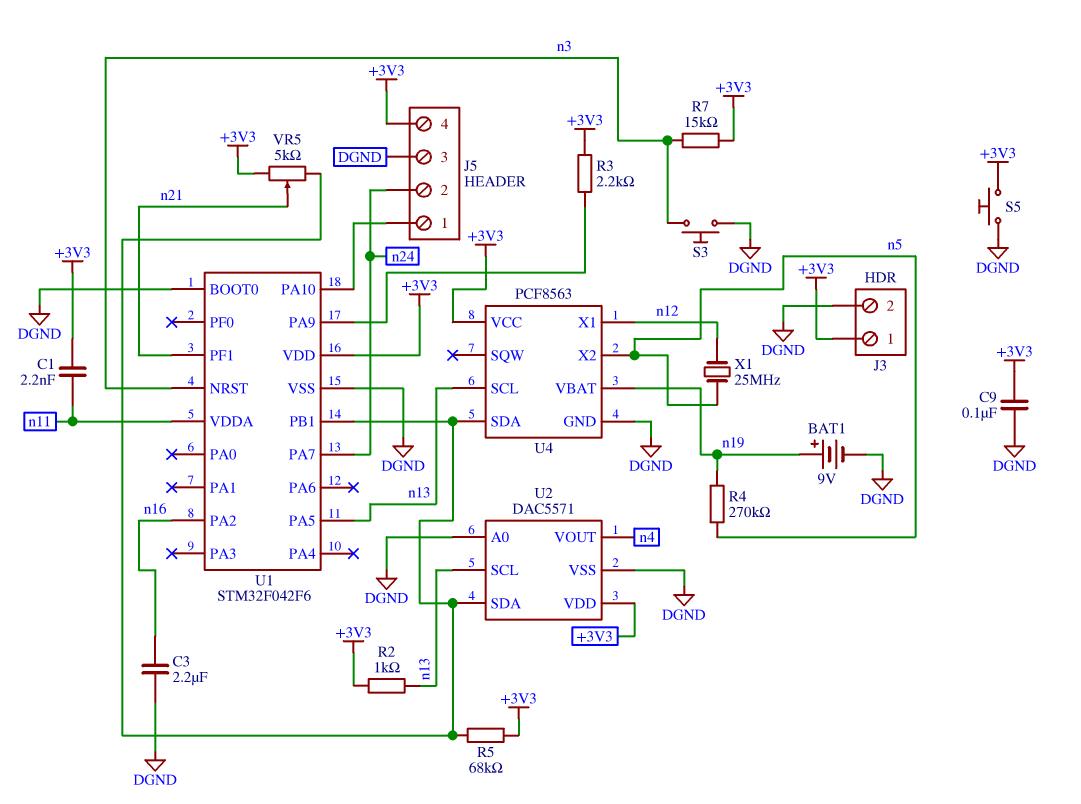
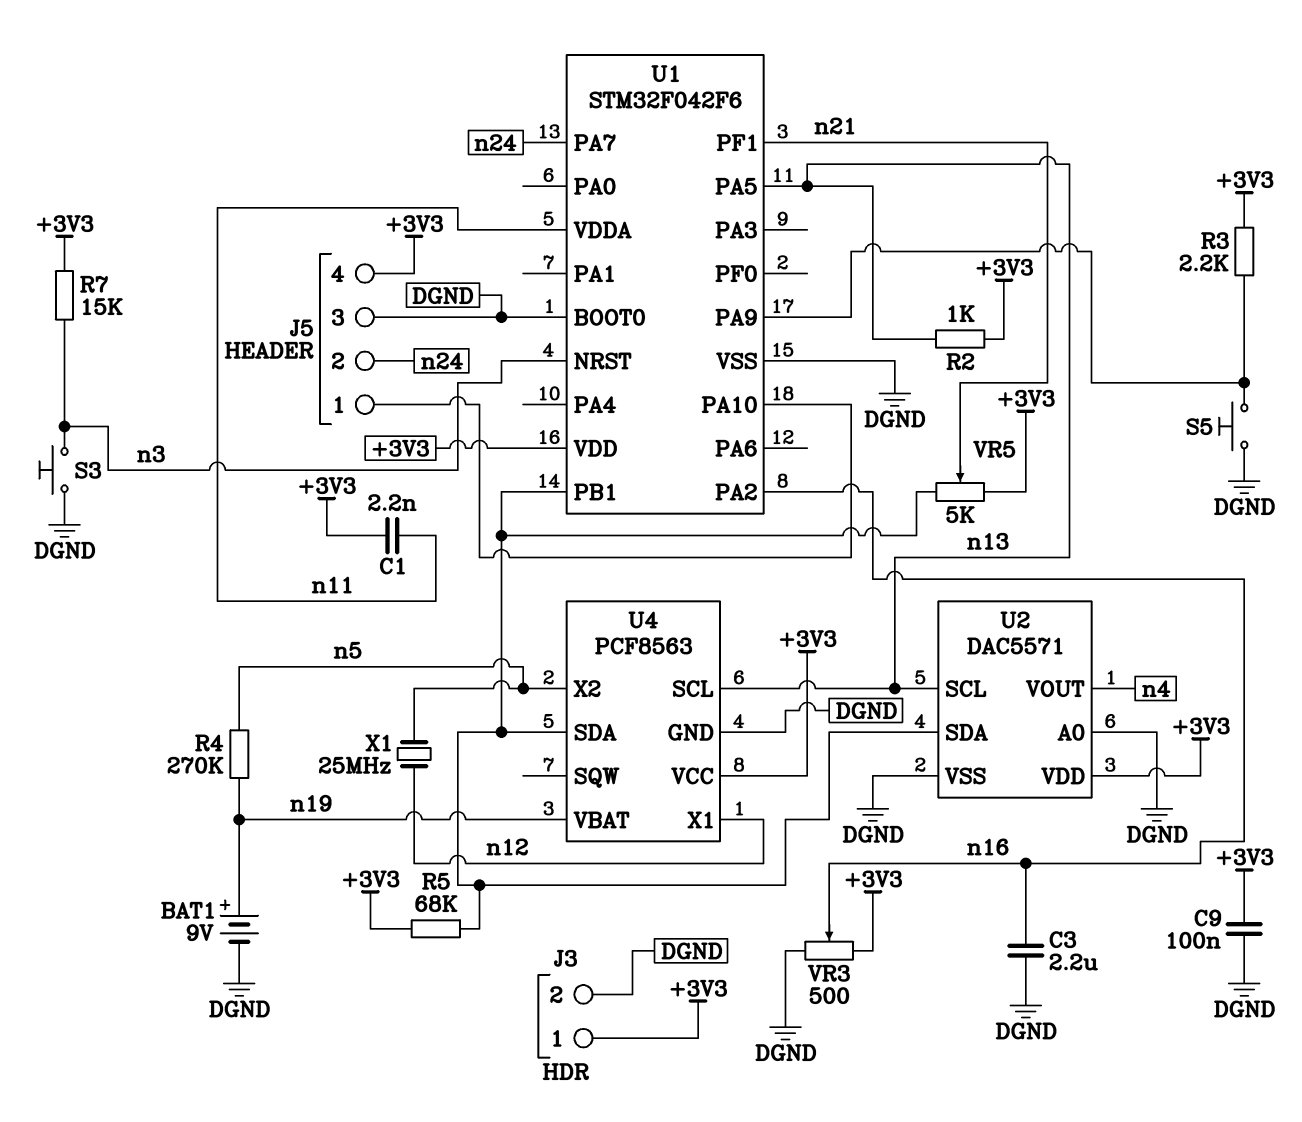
S5: button (+3V3, DGND) -> button (DGND, U1/PA9)
VR3: none -> 500 (+3V3, DGND, wiper n16)

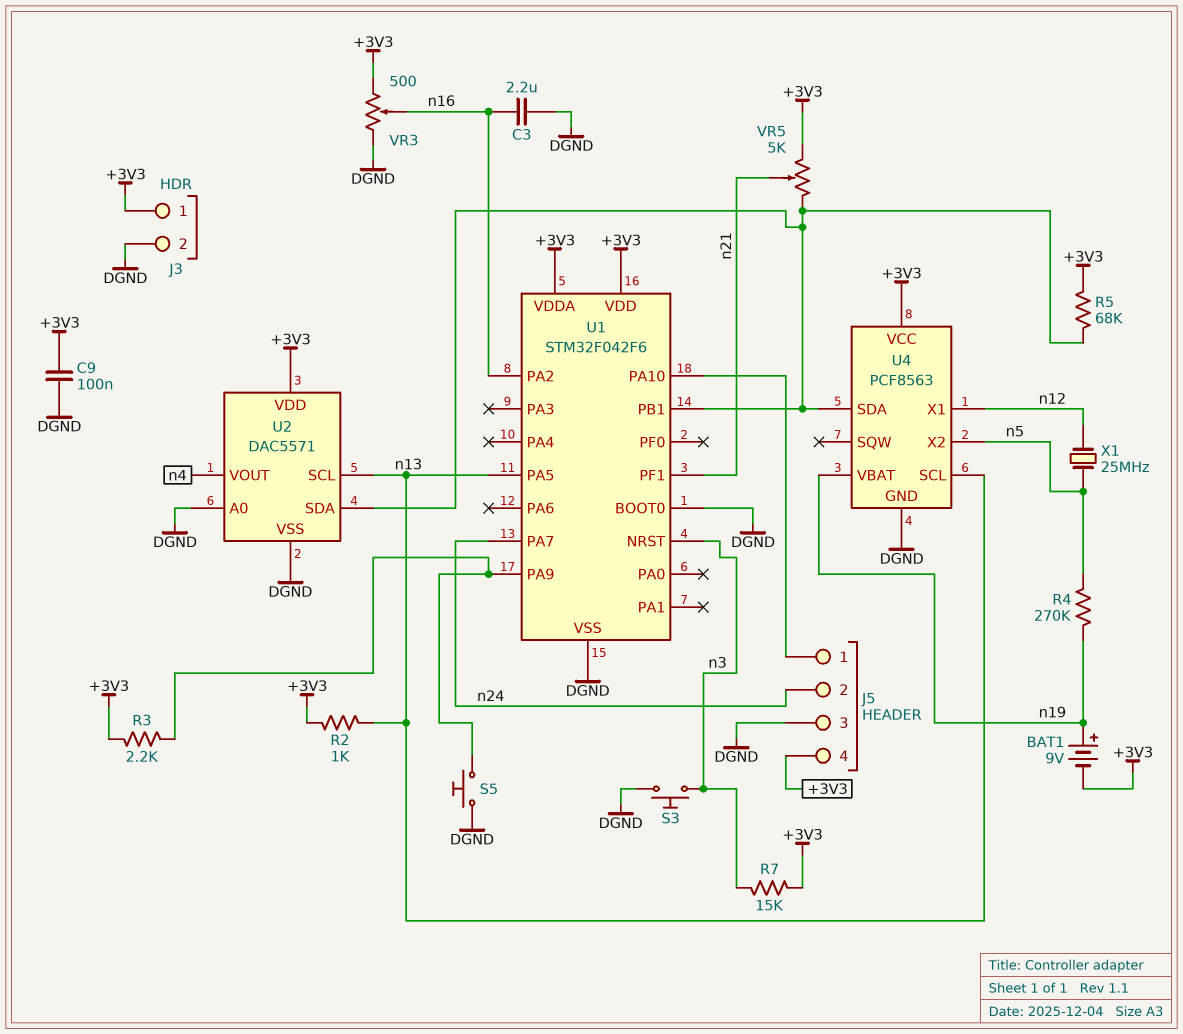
BAT1: 9V (plus n19, minus DGND) -> 9V (plus n19, minus +3V3)
C1: 2.2nF (+3V3, n11) -> none
U1 pin VDDA: n11 -> +3V3

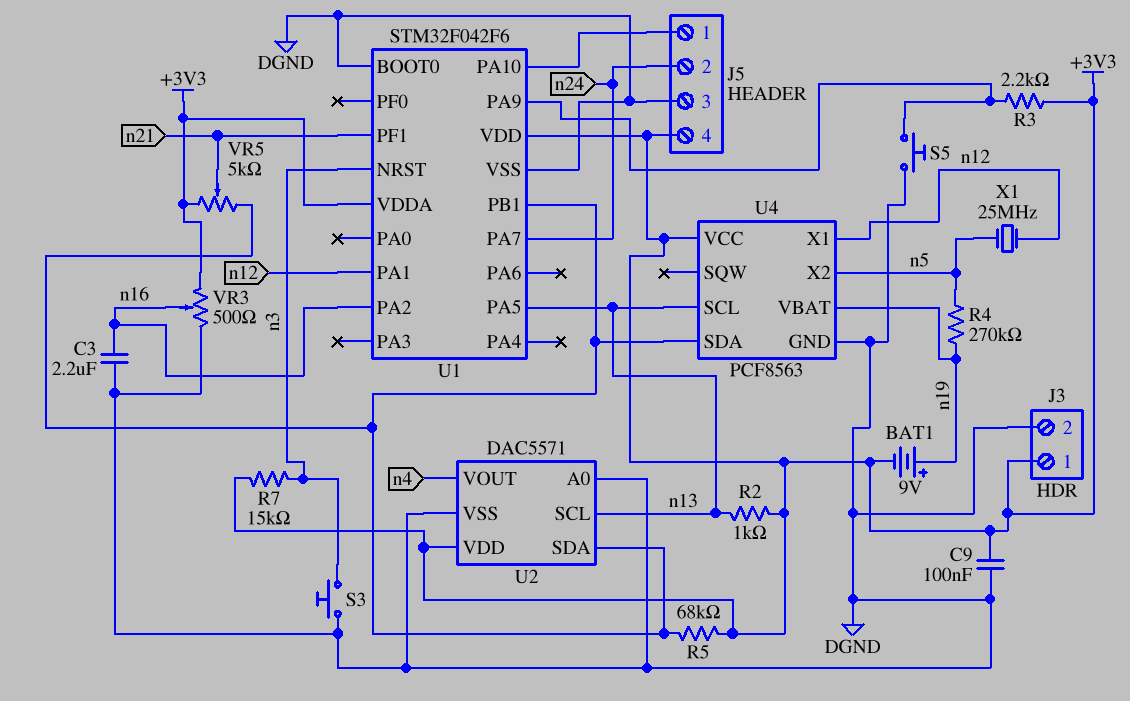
U1 pin PA1: none -> n12

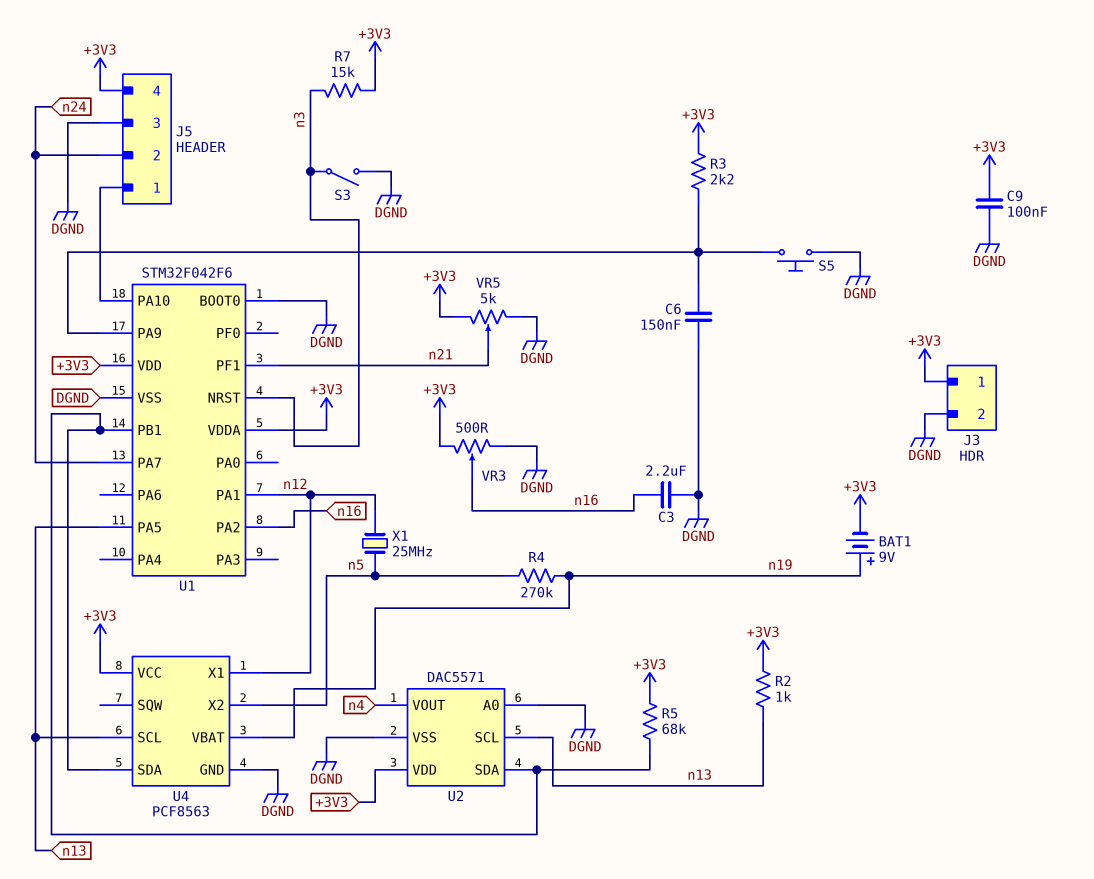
C6: none -> 150nF (DGND, U1/PA9)
S3: button (DGND, n3) -> switch (DGND, n3)
VR5: 5k (+3V3, U1/PB1, wiper n21) -> 5k (+3V3, DGND, wiper n21)

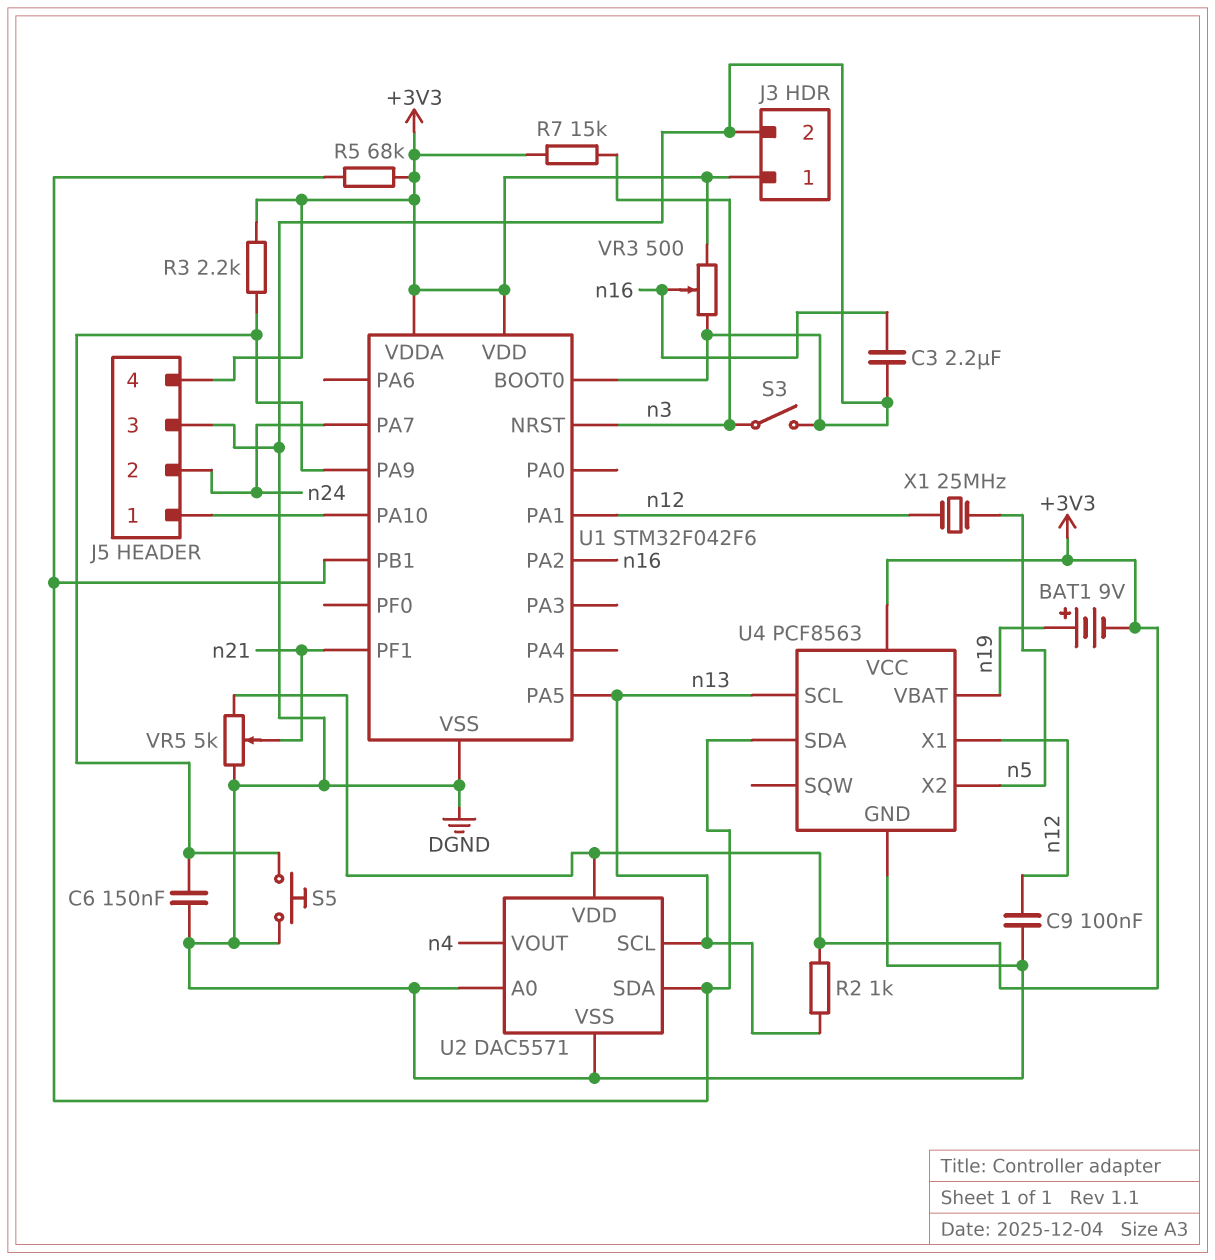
C9: 100nF (+3V3, DGND) -> 100nF (DGND, n12)
R4: 270k (n5, n19) -> none

